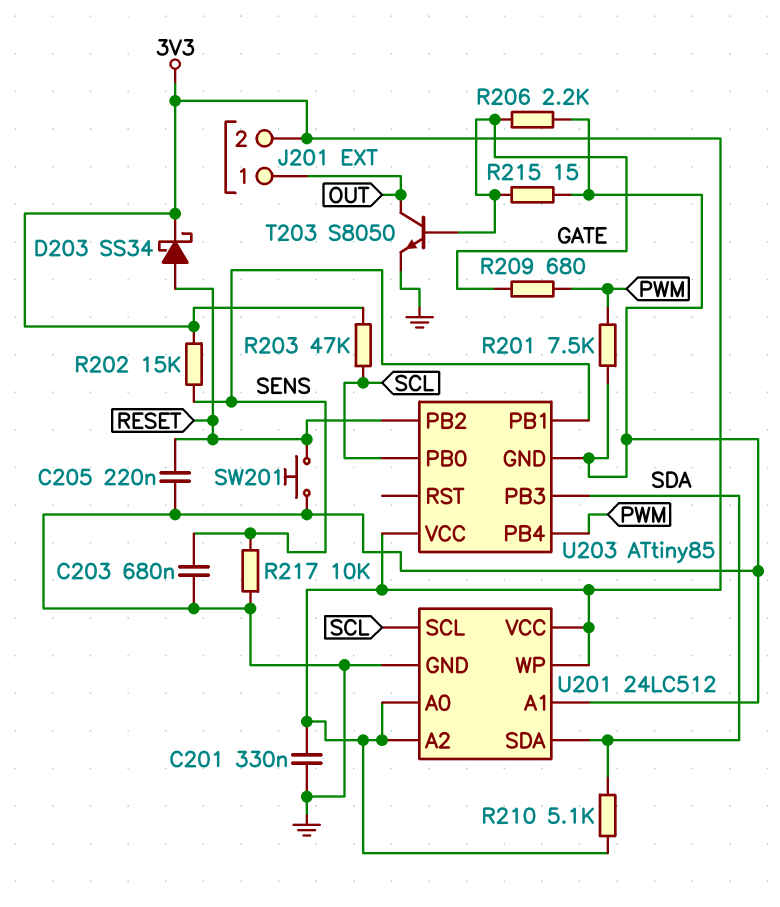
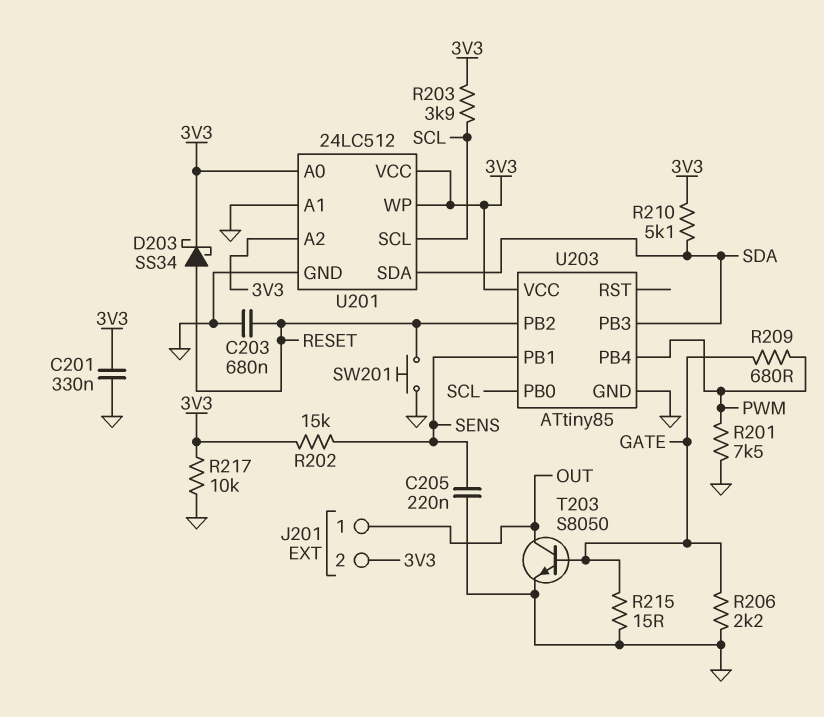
C203: 680nF (GND, SENS) -> 680nF (GND, RESET)
C205: 220nF (GND, RESET) -> 220nF (GND, SENS)
R203: 47k (3V3, SCL) -> 3.9k (3V3, SCL)
R217: 10k (GND, SENS) -> 10k (3V3, GND)

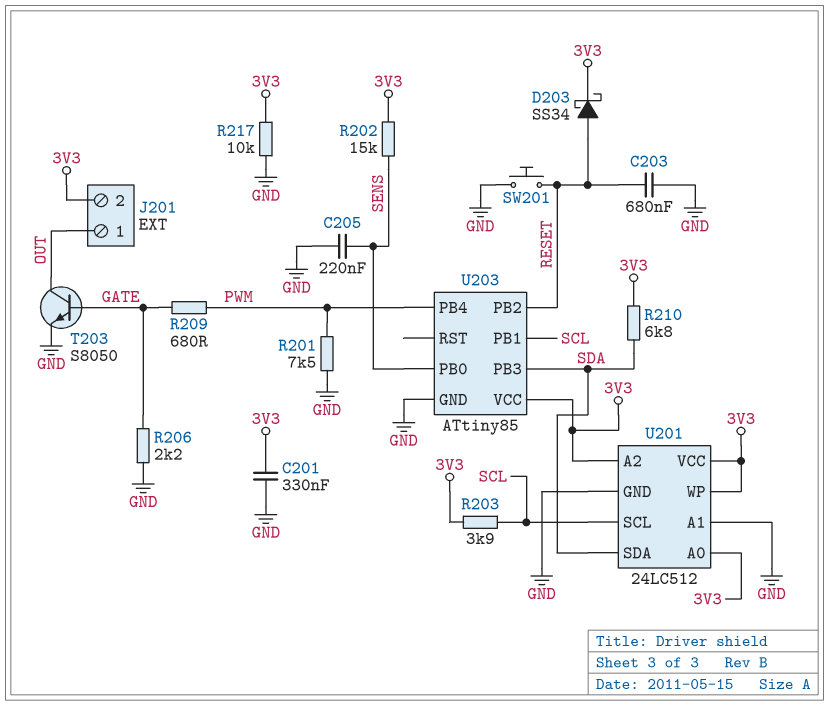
R210: 5.1k (3V3, SDA) -> 6.8k (3V3, SDA)
R215: 15 (GATE, GND) -> none
U203 pin PB0: SCL -> SENS
U203 pin PB1: SENS -> SCL

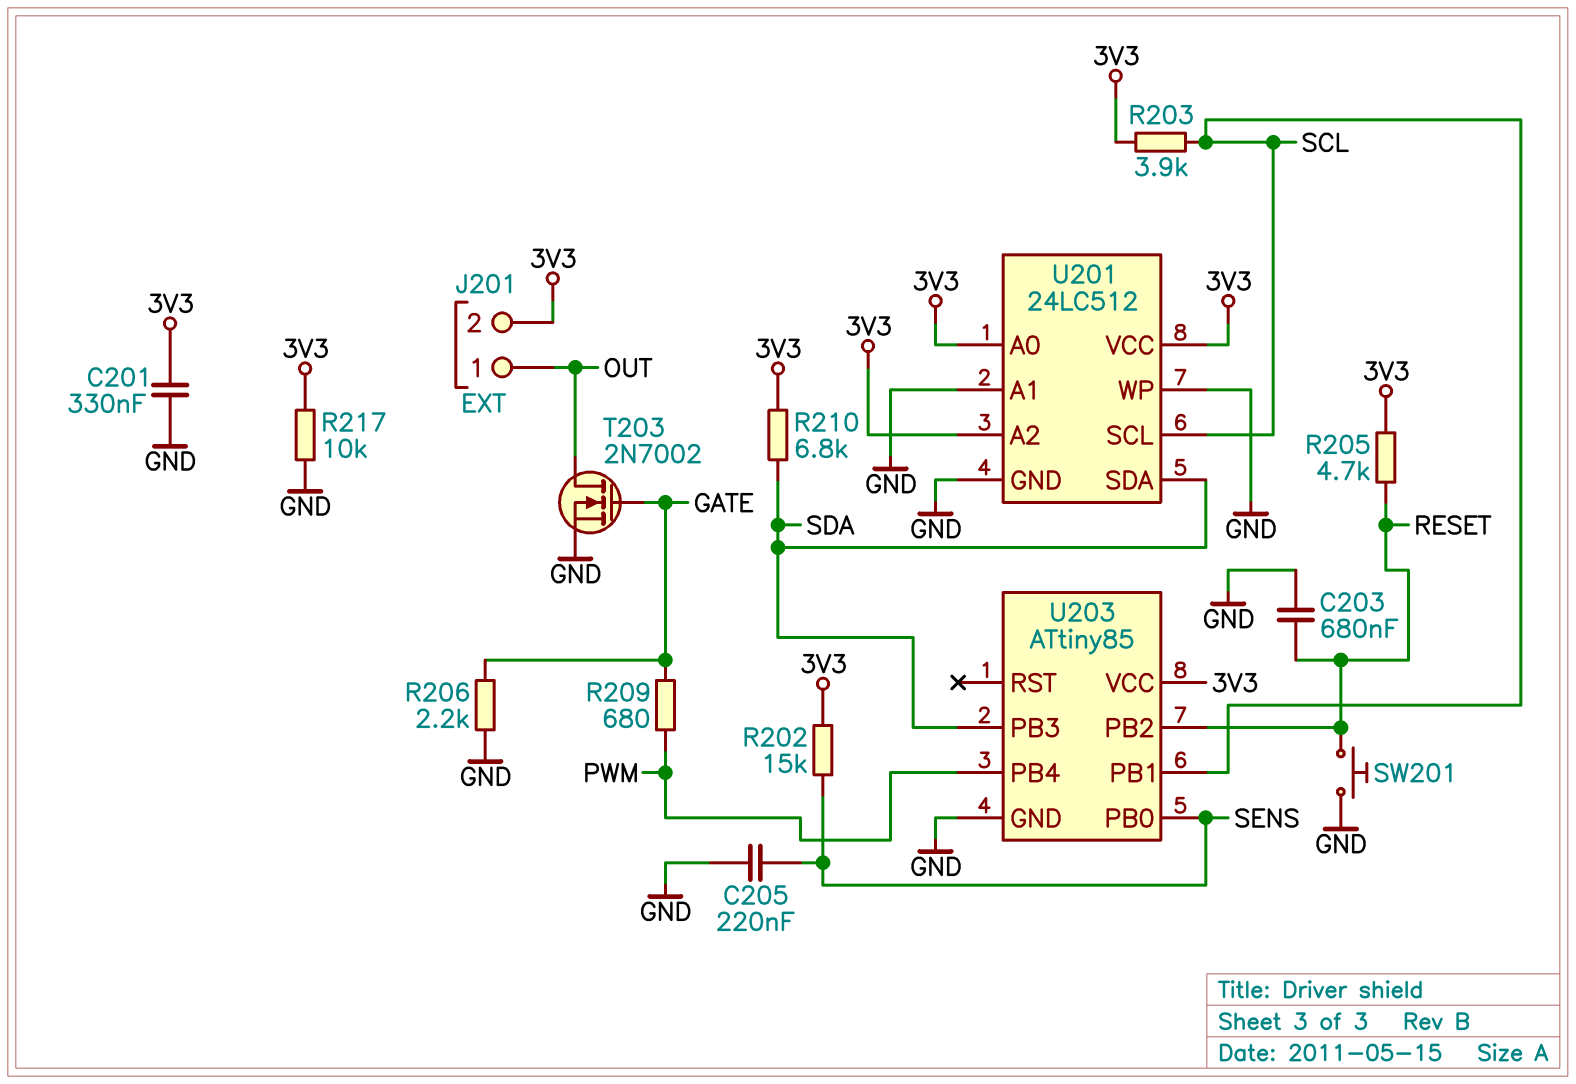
D203: schottky SS34 (A RESET, K 3V3) -> none
R201: 7.5k (GND, PWM) -> none
R205: none -> 4.7k (3V3, RESET)
T203: NPN S8050 (B GATE, C OUT, E GND) -> NMOS 2N7002 (G GATE, D OUT, S GND)
U201 pin WP: 3V3 -> GND

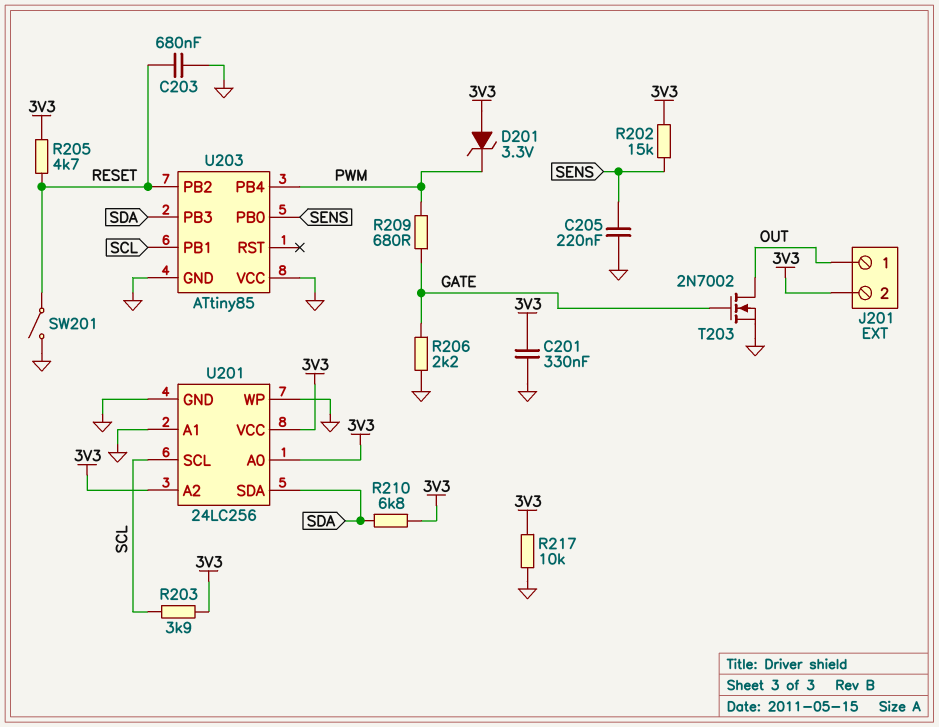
D201: none -> zener 3.3V (A 3V3, K PWM)
SW201: button (GND, RESET) -> switch (GND, RESET)
U201: 24LC512 -> 24LC256
U203 pin VCC: 3V3 -> GND

